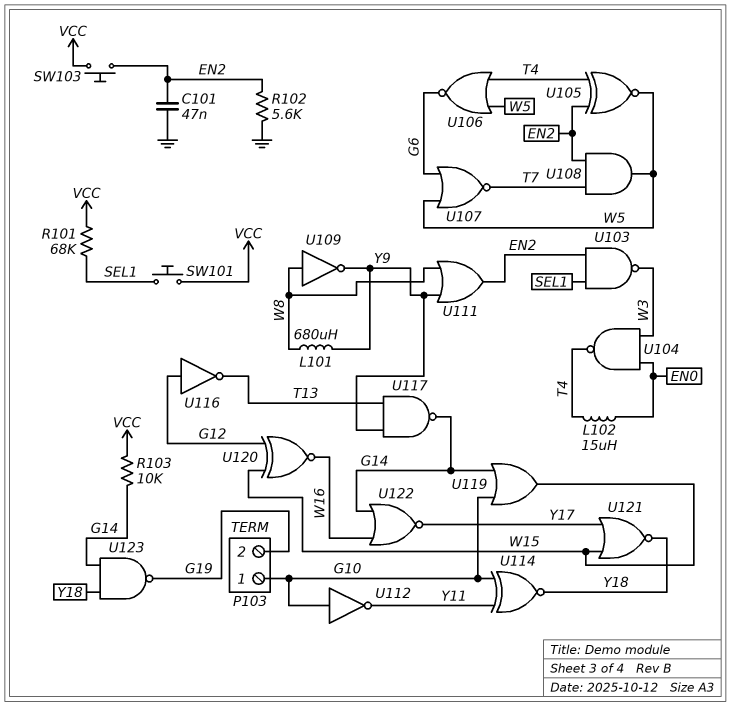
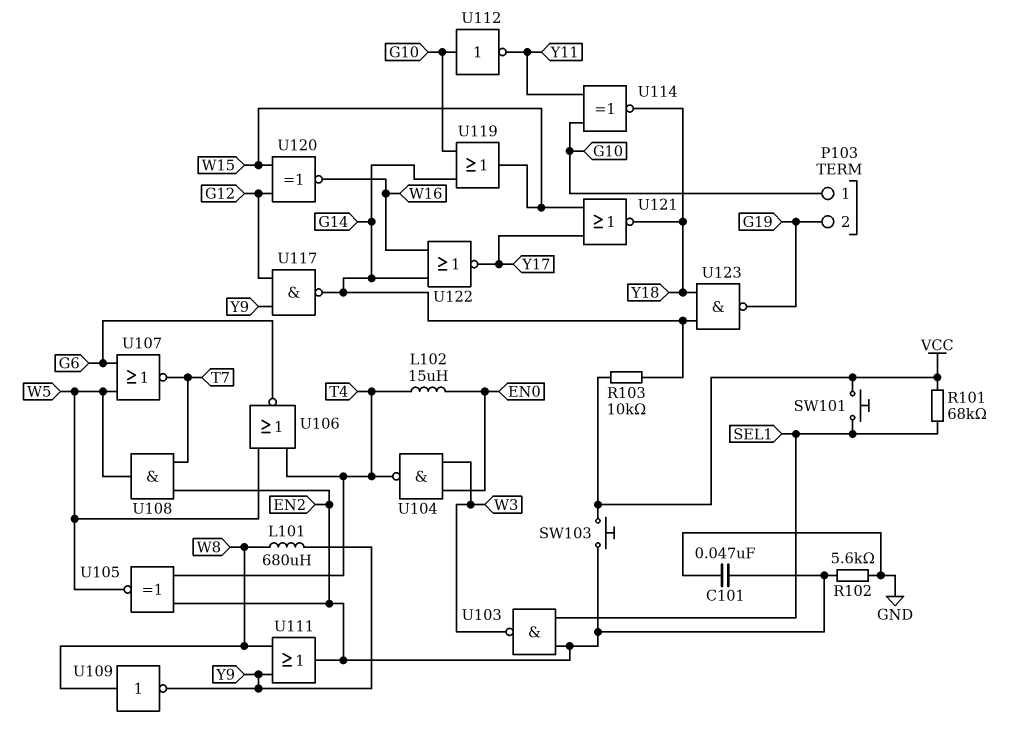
U116: NOT (in G12, out T13) -> none
U117: NAND (in T13, in Y9, out G14) -> NAND (in G12, in Y9, out G14)

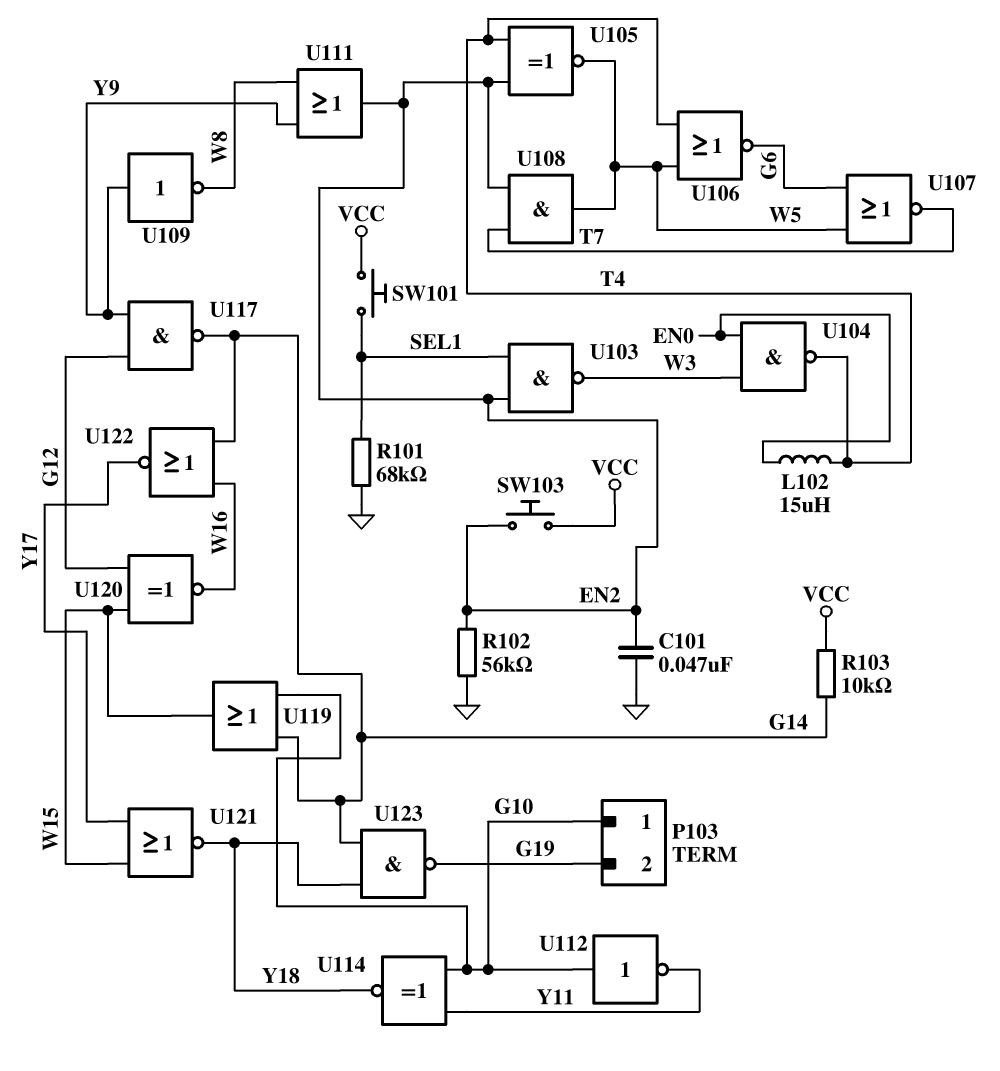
L101: 680uH (W8, Y9) -> none
R101: 68k (SEL1, VCC) -> 68k (GND, SEL1)
R102: 5.6k (EN2, GND) -> 56k (EN2, GND)
U109: NOT (in W8, out Y9) -> NOT (in Y9, out W8)

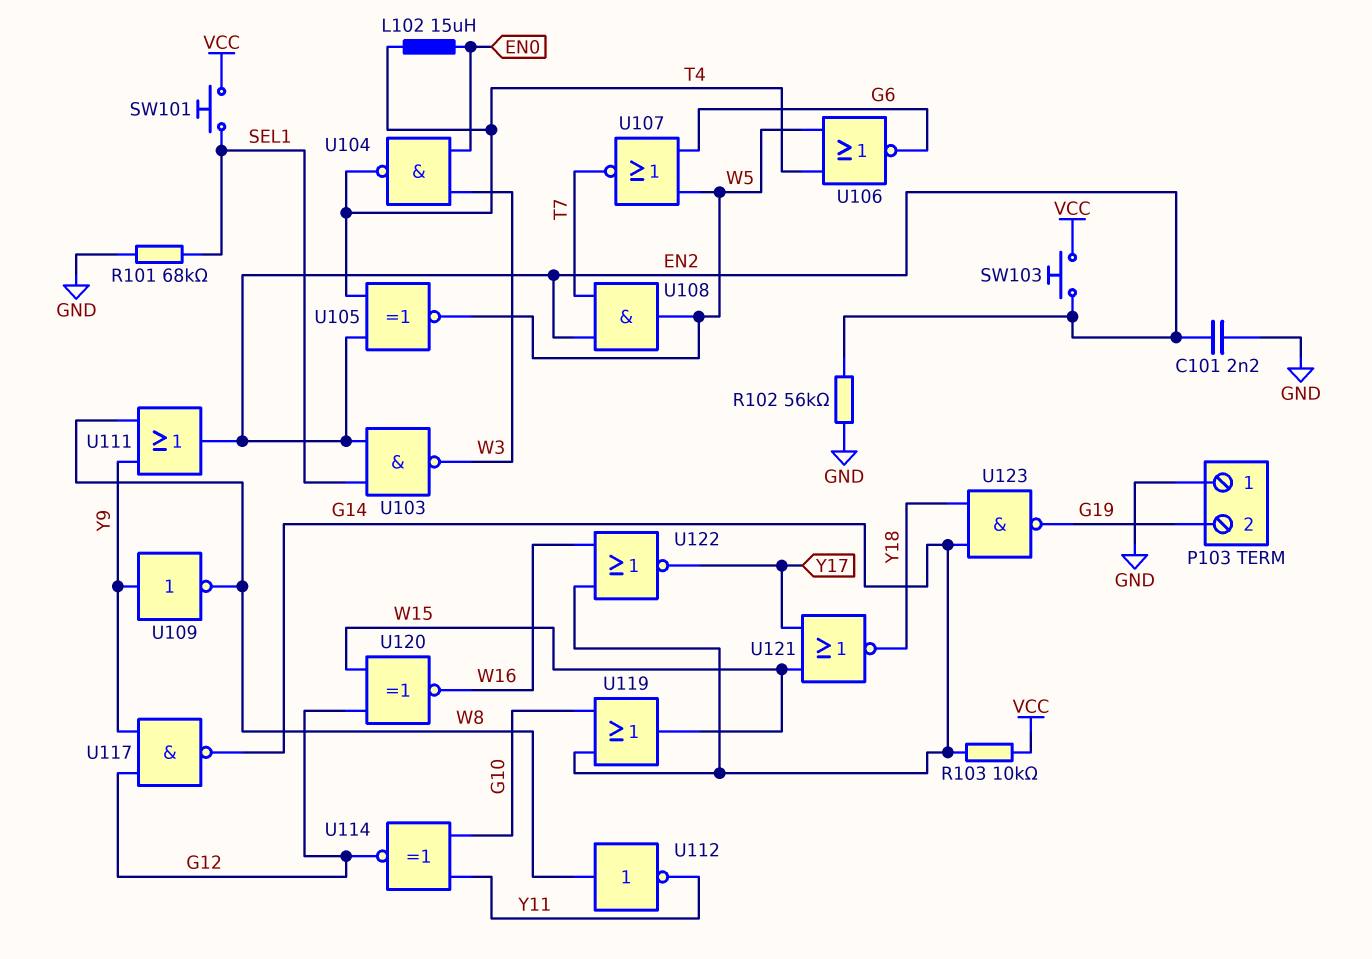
C101: 47nF (EN2, GND) -> 2.2nF (EN2, GND)
P103 pin 1: G10 -> GND
U112: NOT (in G10, out Y11) -> NOT (in W8, out Y11)
U114: XNOR (in G10, in Y11, out Y18) -> XNOR (in G10, in Y11, out G12)

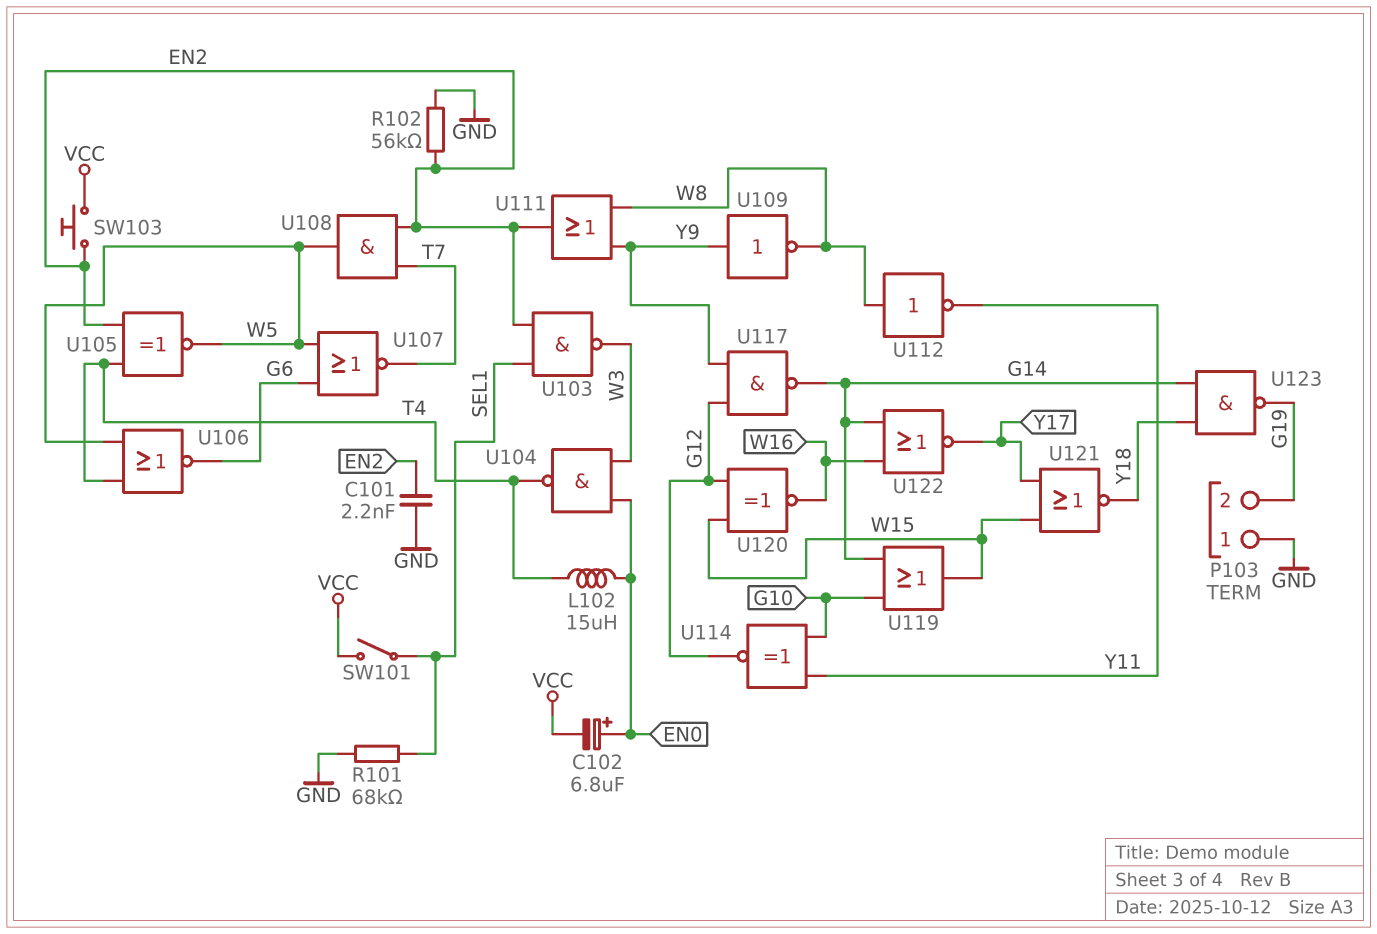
C102: none -> 6.8uF (plus EN0, minus VCC)
R103: 10k (G14, VCC) -> none
SW101: button (SEL1, VCC) -> switch (SEL1, VCC)

